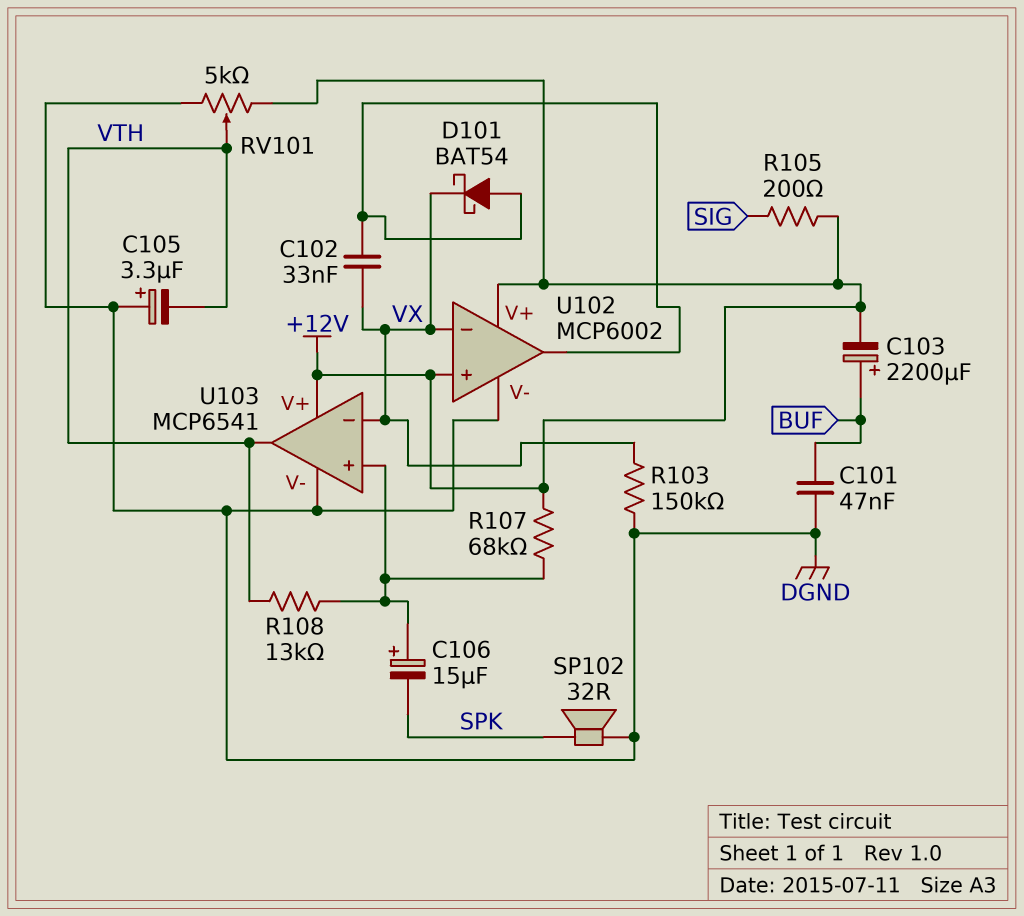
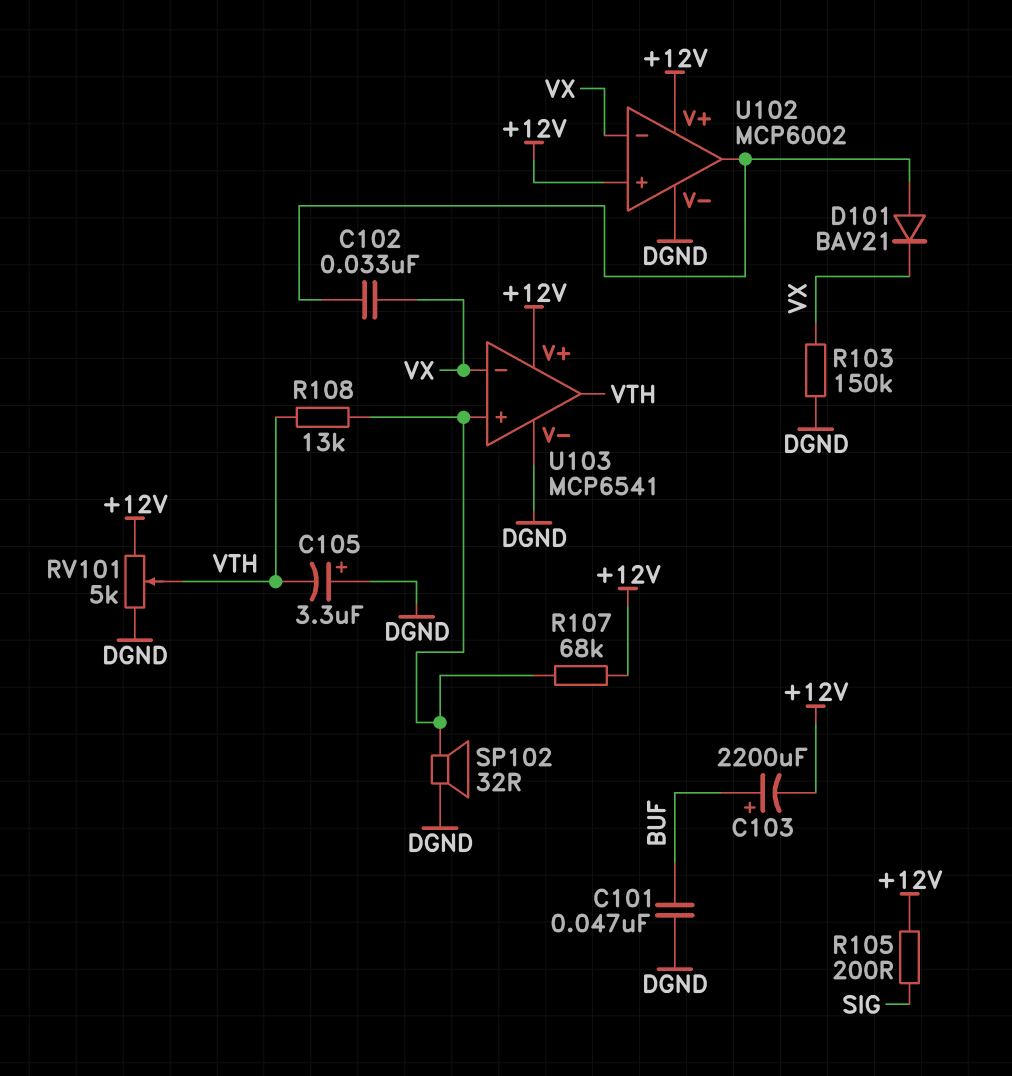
C106: 15uF (plus U103/in+, minus SPK) -> none
D101: schottky BAT54 (A U102/out, K VX) -> diode BAV21 (A U102/out, K VX)
SP102: speaker 32R (DGND, SPK) -> speaker 32R (DGND, U103/in+)

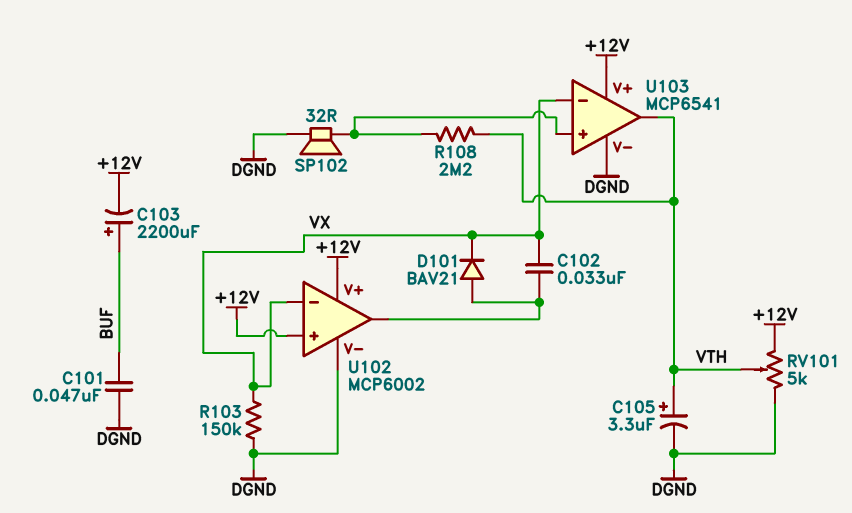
C105: 3.3uF (plus DGND, minus VTH) -> 3.3uF (plus VTH, minus DGND)
R105: 200 (+12V, SIG) -> none
R107: 68k (+12V, U103/in+) -> none
R108: 13k (U103/in+, VTH) -> 2.2M (U103/in+, VTH)

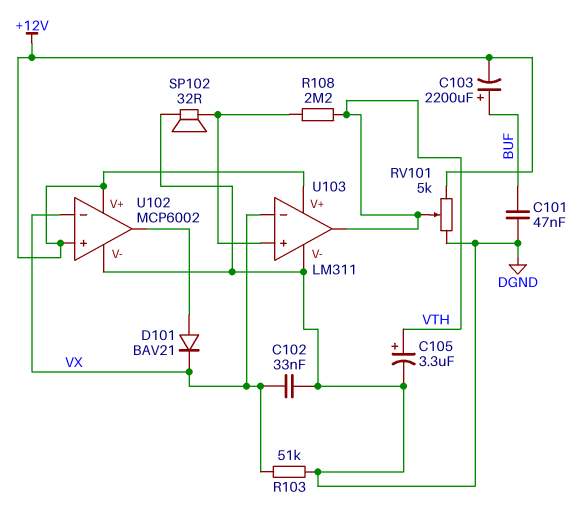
C102: 33nF (U102/out, VX) -> 33nF (DGND, VX)
R103: 150k (DGND, VX) -> 51k (DGND, VX)
U103: MCP6541 -> LM311

